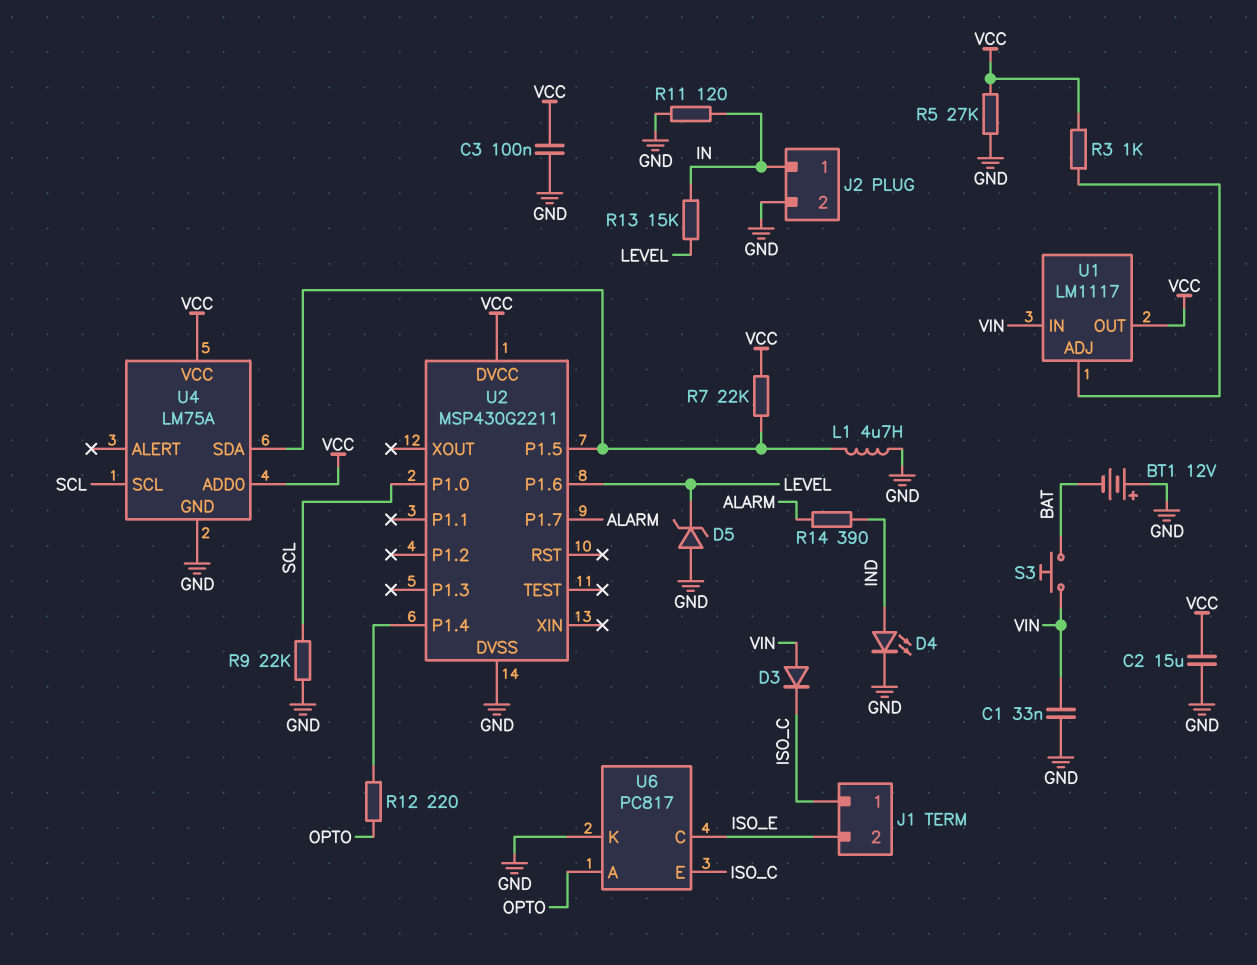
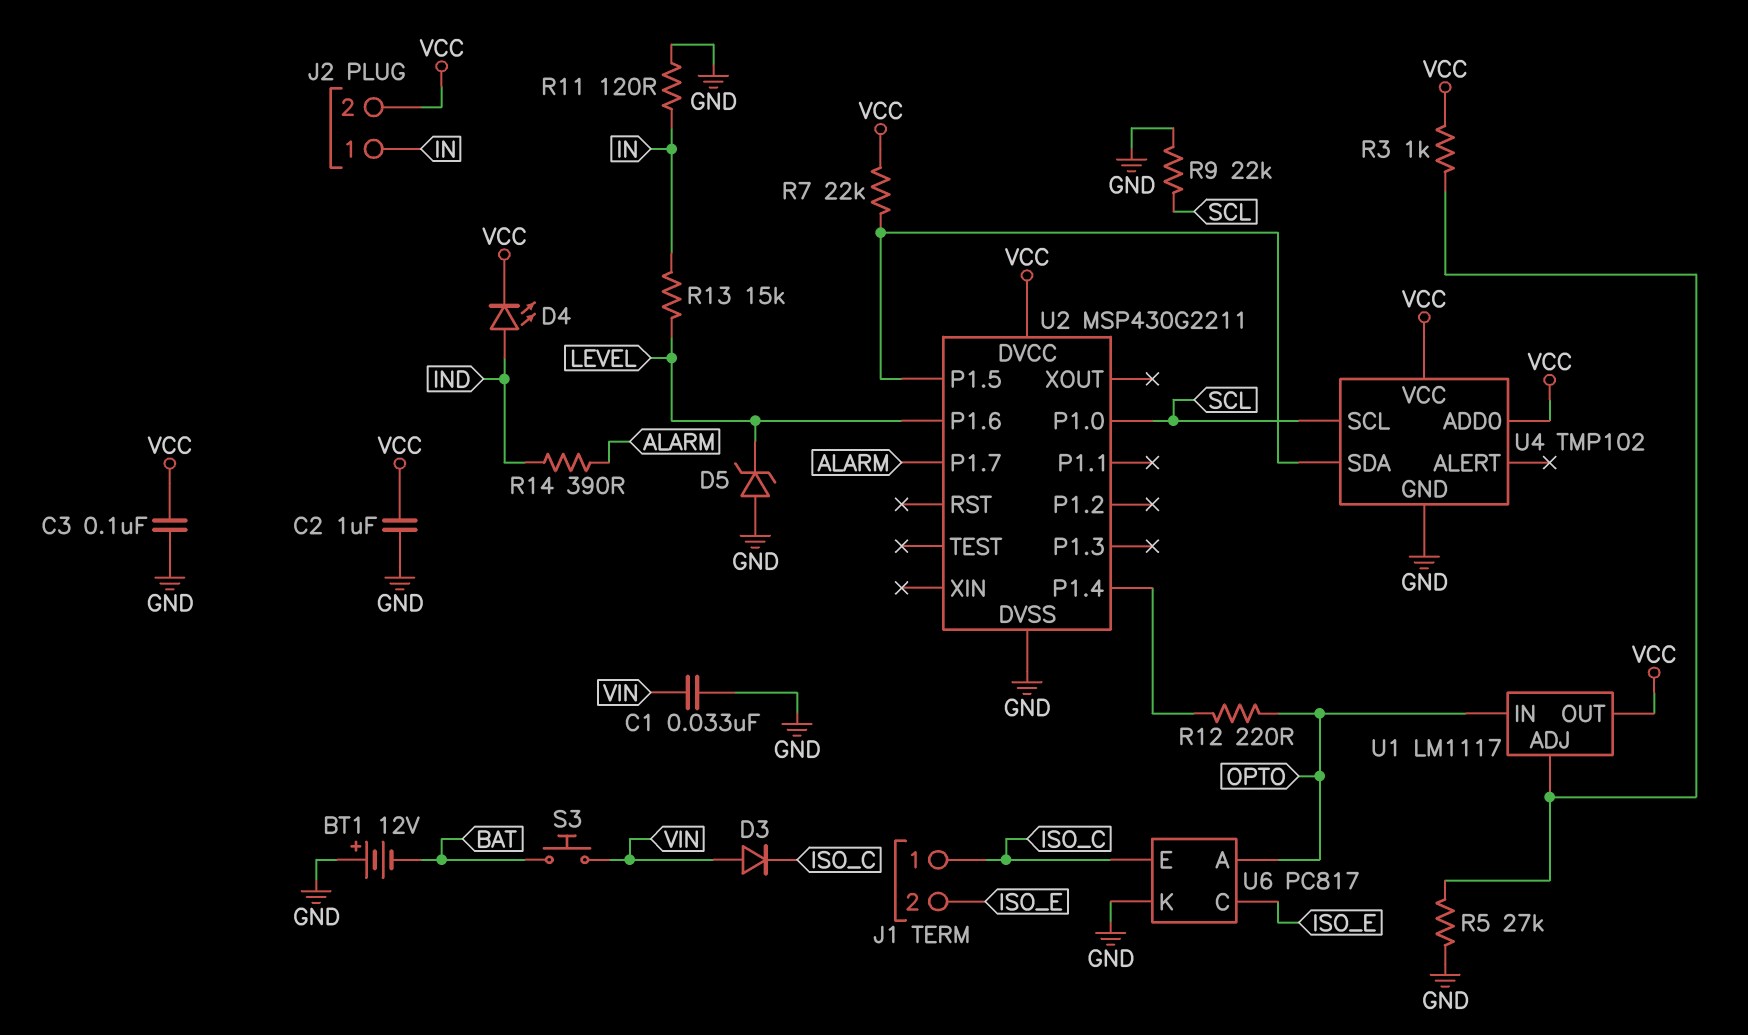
C2: 15uF (GND, VCC) -> 1uF (GND, VCC)
D4: LED (A IND, K GND) -> LED (A IND, K VCC)
J2 pin 2: GND -> VCC
L1: 4.7uH (GND, U2/P1.5) -> none
R5: 27k (GND, VCC) -> 27k (GND, U1/ADJ)
U1 pin IN: VIN -> OPTO
U4: LM75A -> TMP102

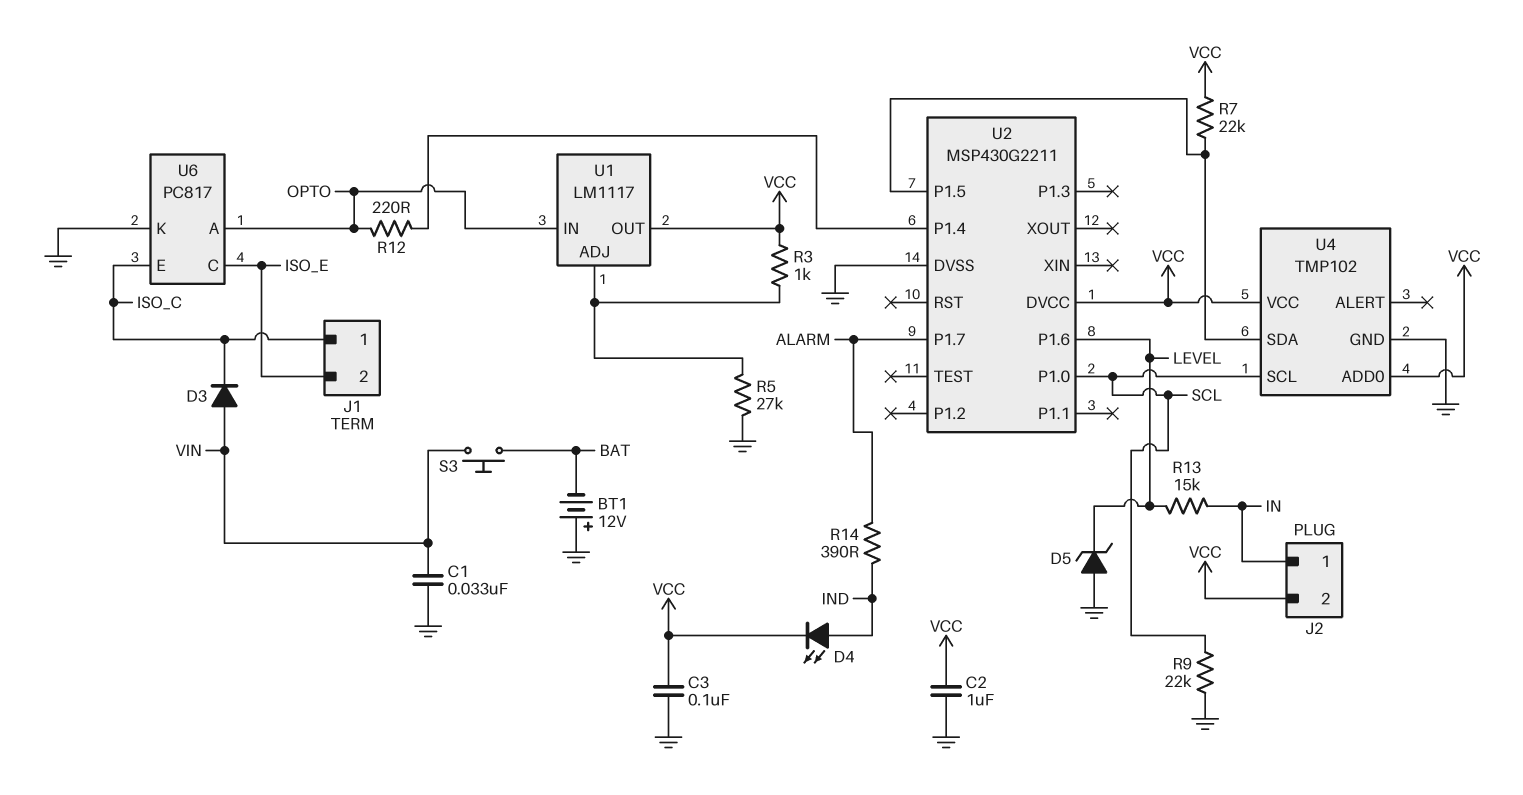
R11: 120 (GND, IN) -> none

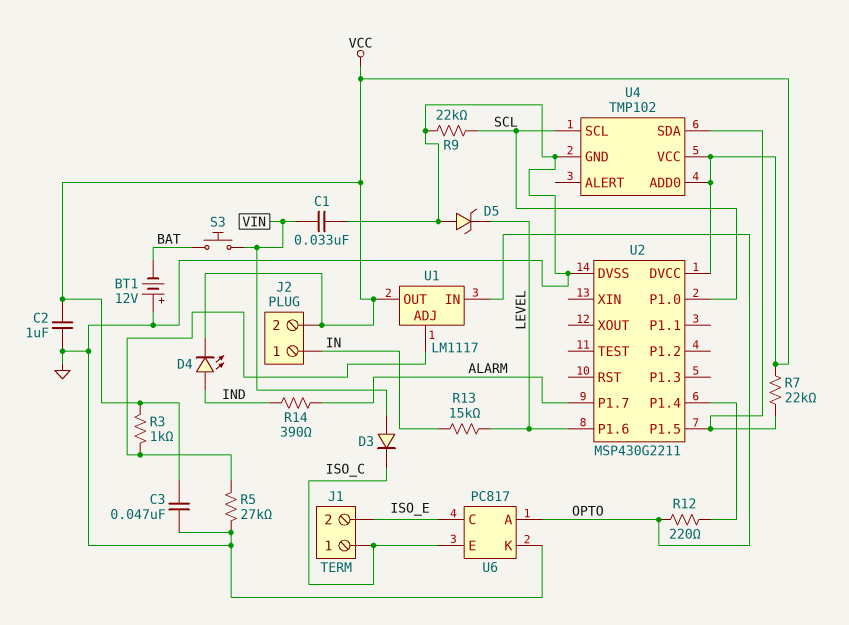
C3: 100nF (GND, VCC) -> 47nF (GND, VCC)

